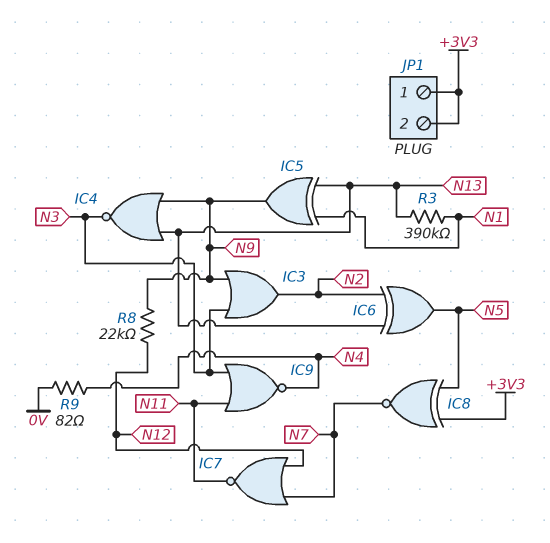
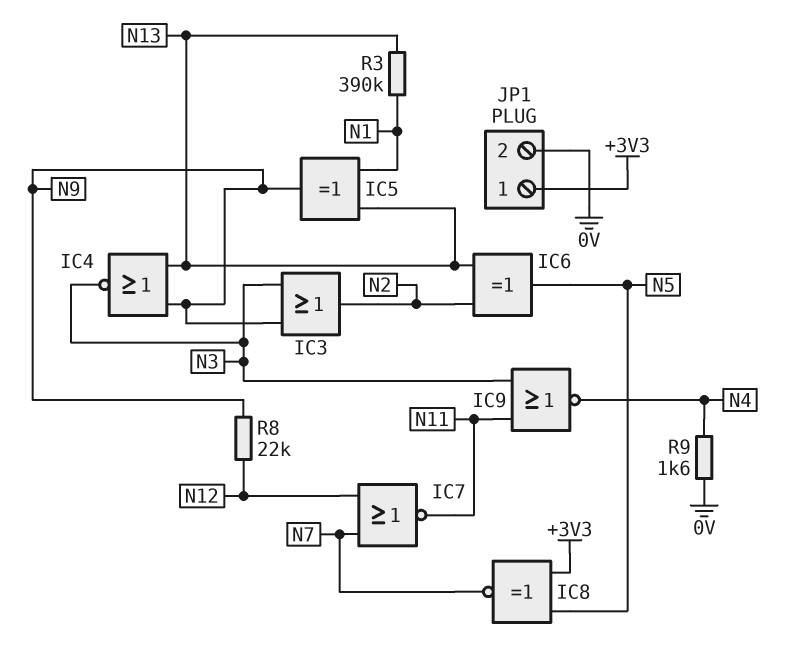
JP1 pin 2: +3V3 -> 0V
R9: 82 (0V, N4) -> 1.6k (0V, N4)

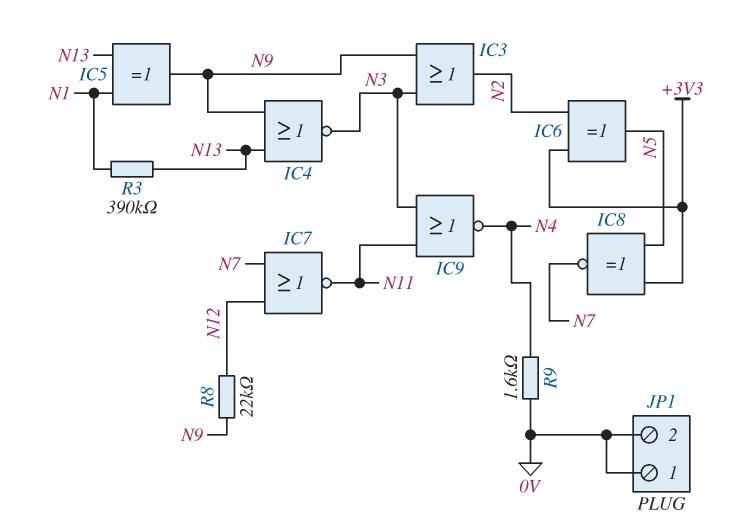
IC6: XOR (in N2, in N13, out N5) -> XOR (in +3V3, in N2, out N5)
JP1 pin 1: +3V3 -> 0V

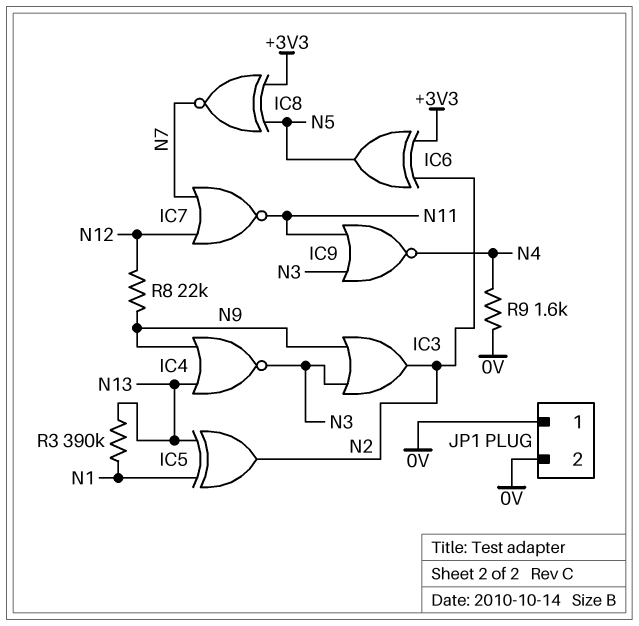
IC5: XOR (in N1, in N13, out N9) -> XOR (in N1, in N13, out N2)

